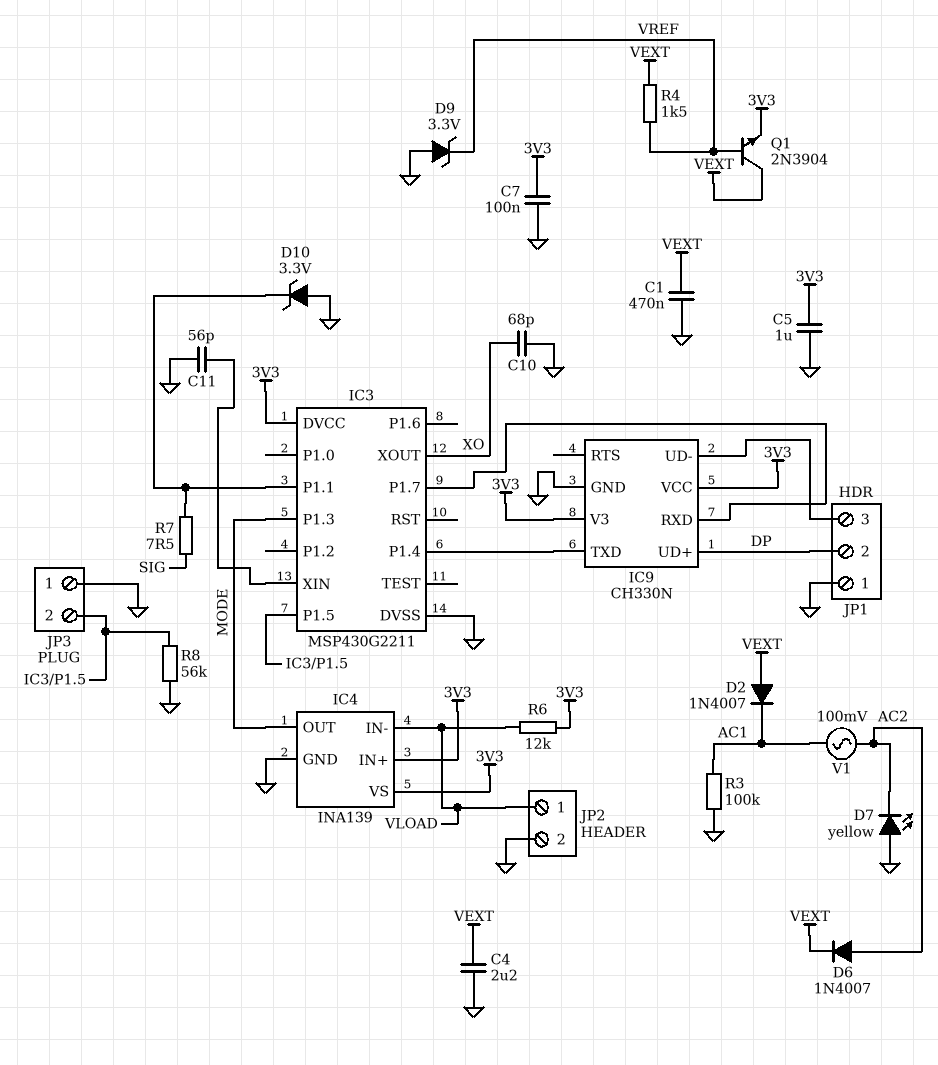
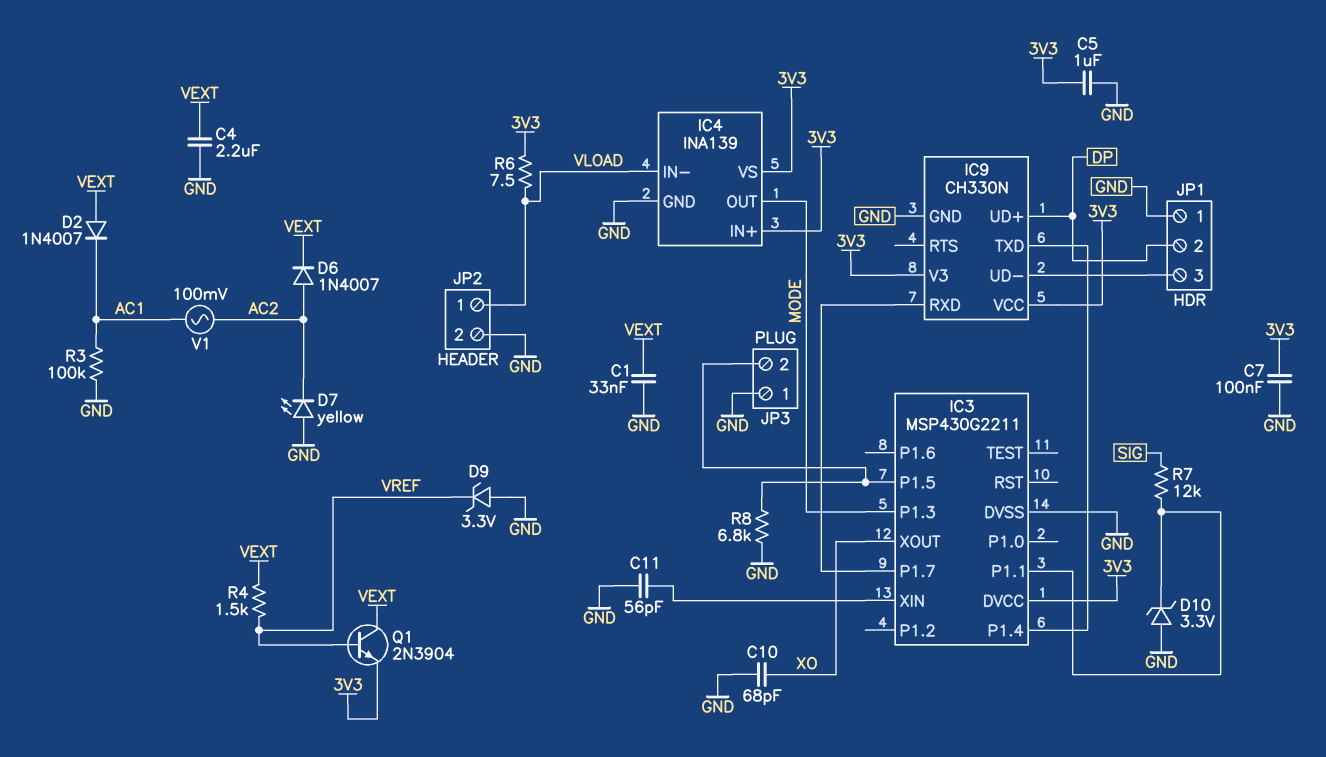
C1: 470nF (GND, VEXT) -> 33nF (GND, VEXT)
R6: 12k (3V3, VLOAD) -> 7.5 (3V3, VLOAD)
R7: 7.5 (IC3/P1.1, SIG) -> 12k (IC3/P1.1, SIG)
R8: 56k (GND, IC3/P1.5) -> 6.8k (GND, IC3/P1.5)

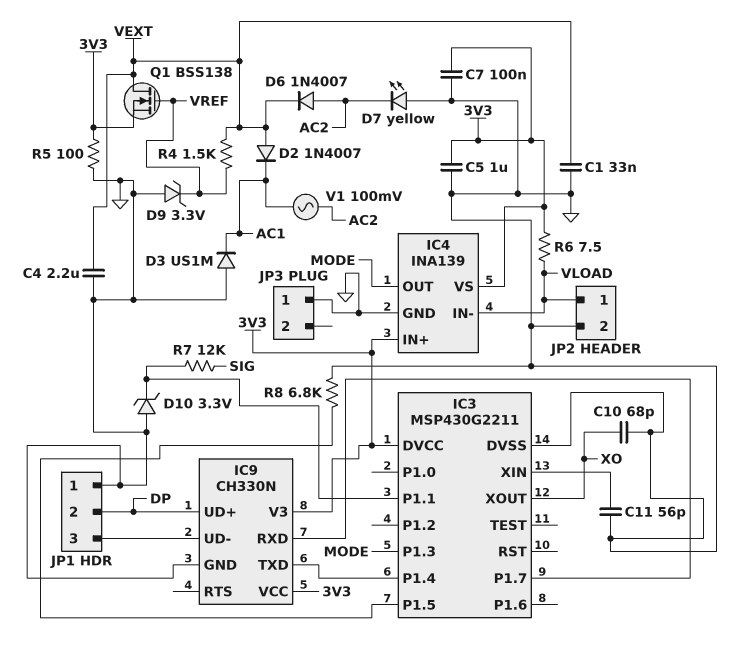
D3: none -> diode US1M (A GND, K AC1)
JP3 pin 2: IC3/P1.5 -> none
Q1: NPN 2N3904 (B VREF, C VEXT, E 3V3) -> NMOS BSS138 (G VREF, D VEXT, S 3V3)
R3: 100k (AC1, GND) -> none
R5: none -> 100 (3V3, GND)

